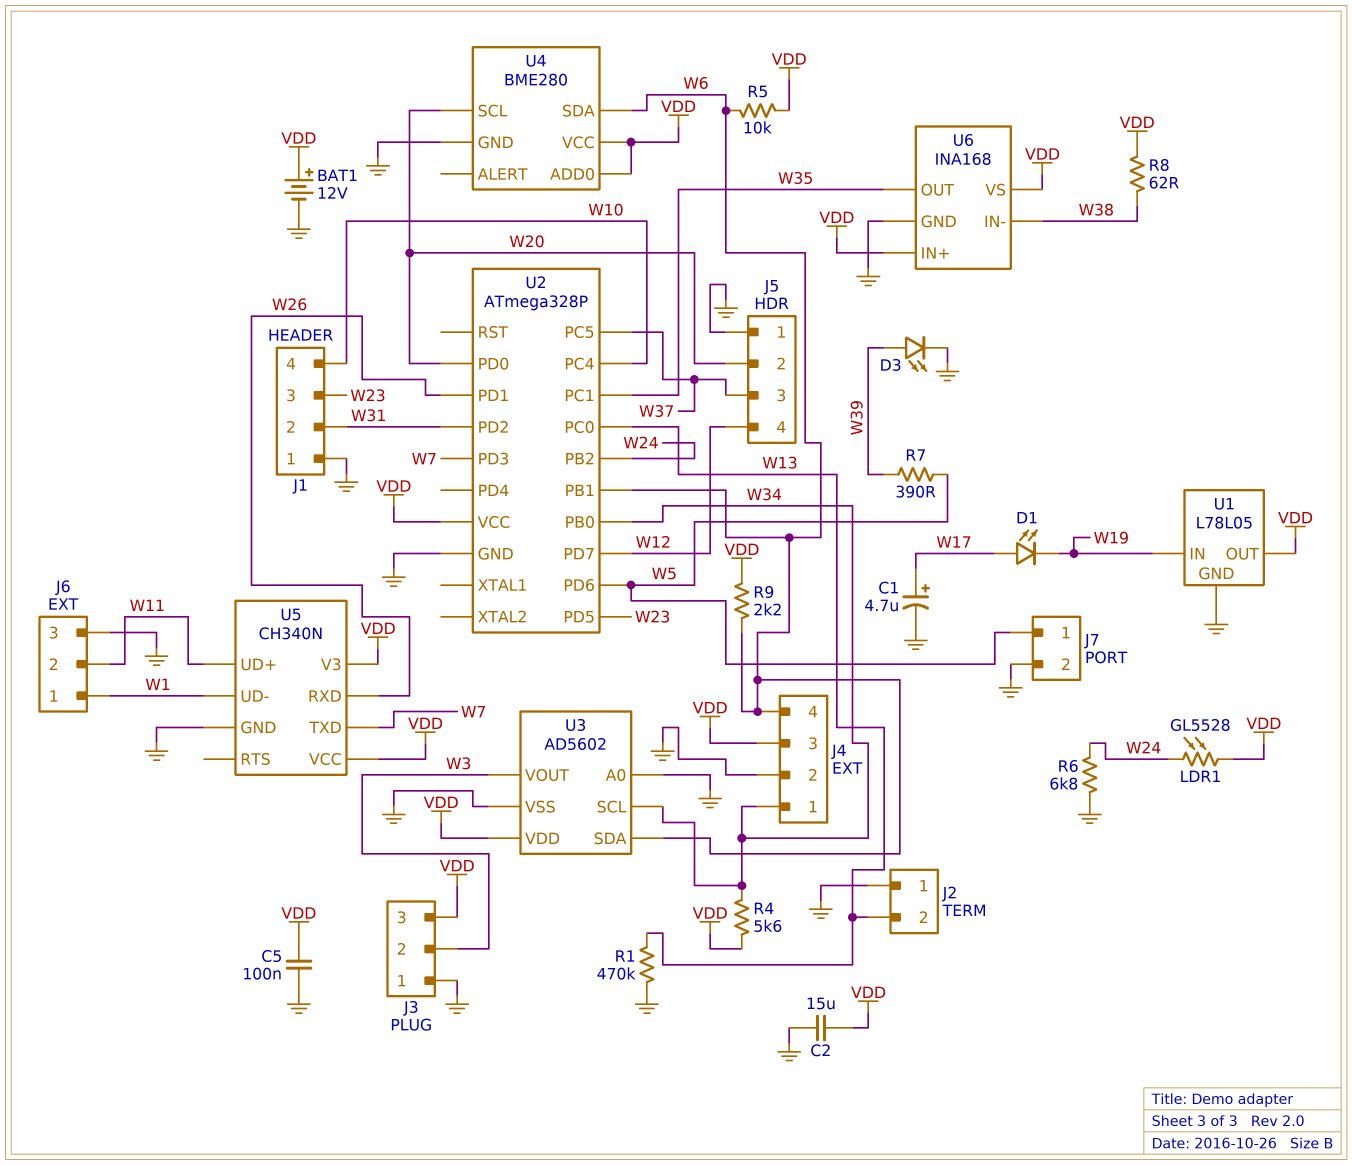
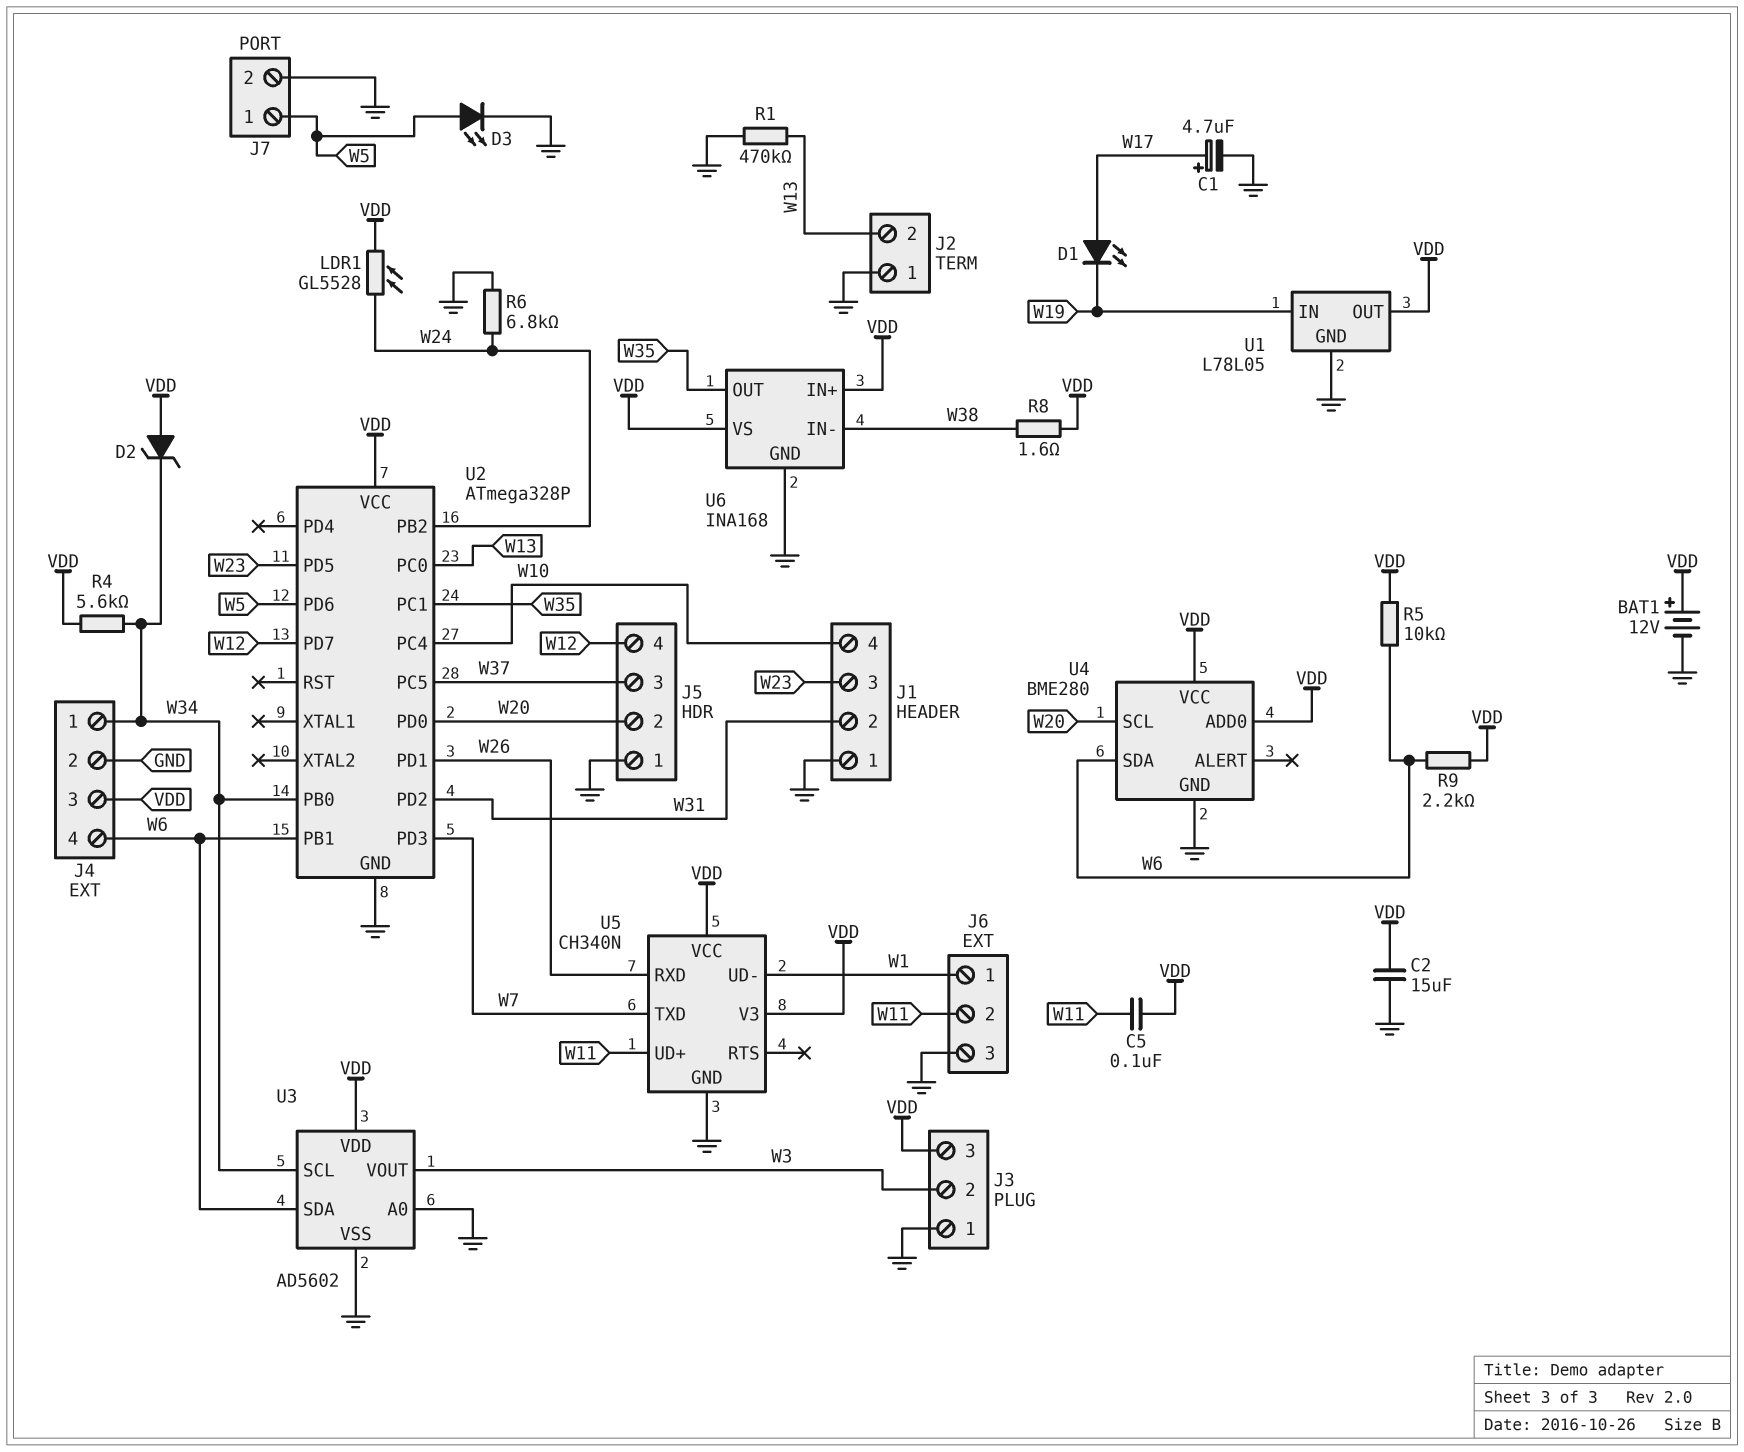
C5: 100nF (GND, VDD) -> 100nF (VDD, W11)
D2: none -> zener (A VDD, K W34)
D3: LED (A W39, K GND) -> LED (A W5, K GND)
R7: 390 (W5, W39) -> none
R8: 62 (VDD, W38) -> 1.6 (VDD, W38)

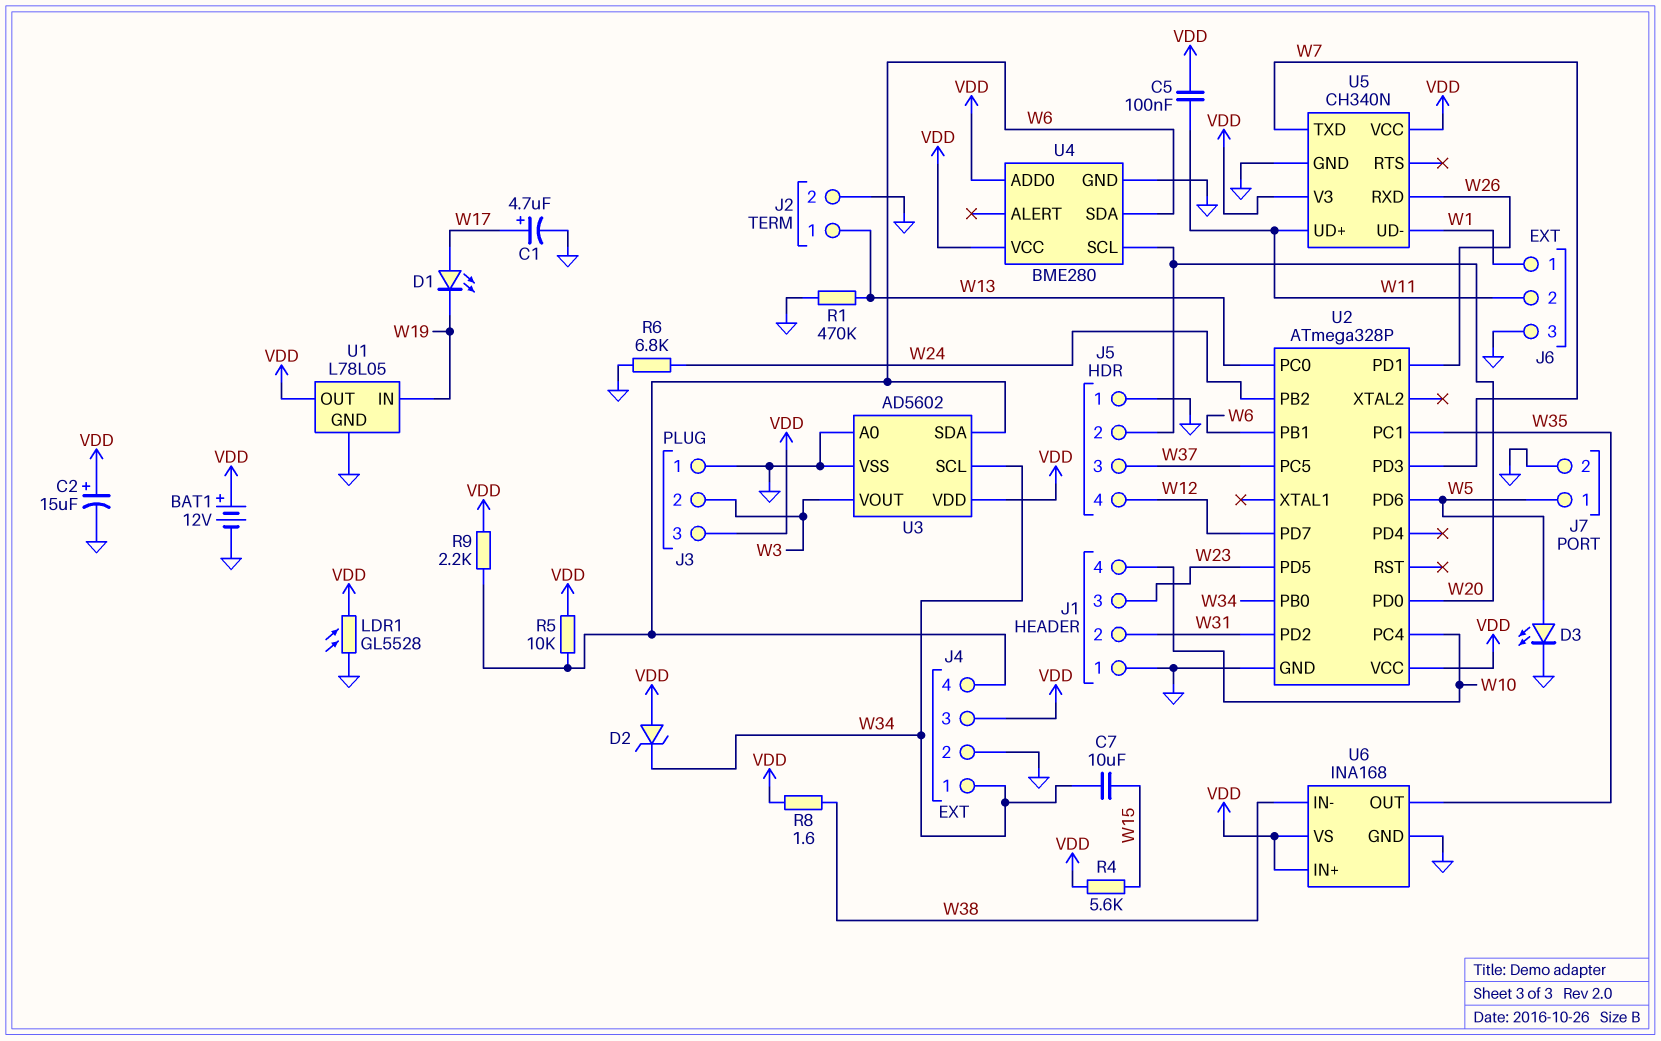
C2: 15uF (GND, VDD) -> 15uF (plus VDD, minus GND)
C7: none -> 10uF (W15, W34)
J2 pin 1: GND -> W13
J2 pin 2: W13 -> GND
LDR1: GL5528 (VDD, W24) -> GL5528 (GND, VDD)
R4: 5.6k (VDD, W34) -> 5.6k (VDD, W15)

